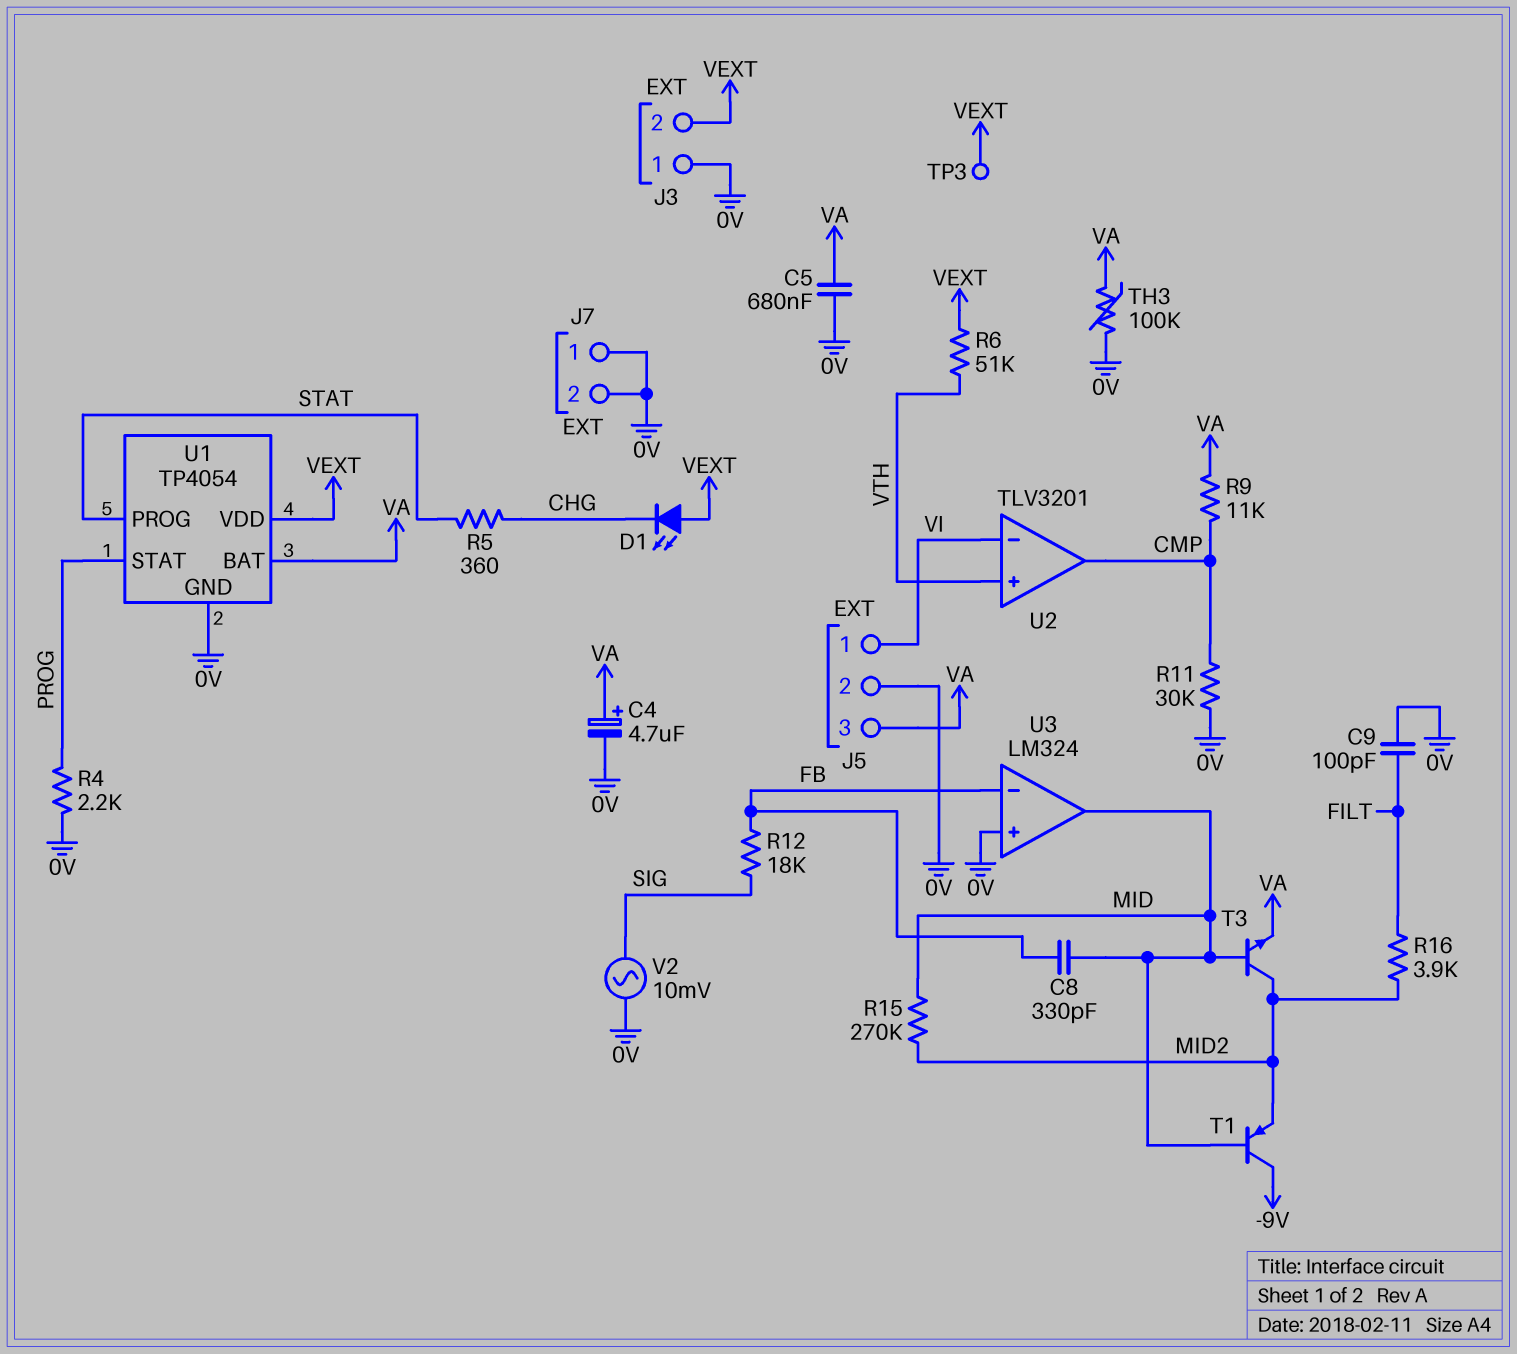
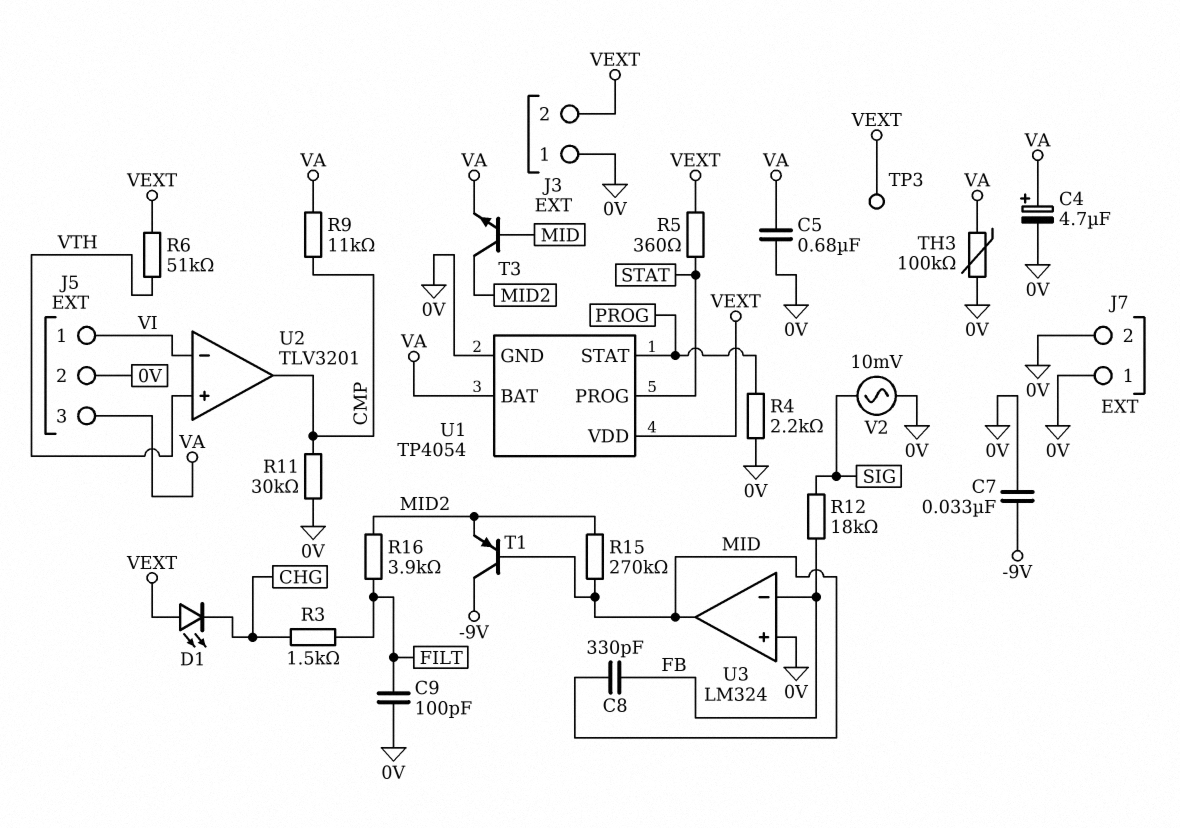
C7: none -> 33nF (-9V, 0V)
R3: none -> 1.5k (CHG, FILT)
R5: 360 (CHG, STAT) -> 360 (STAT, VEXT)

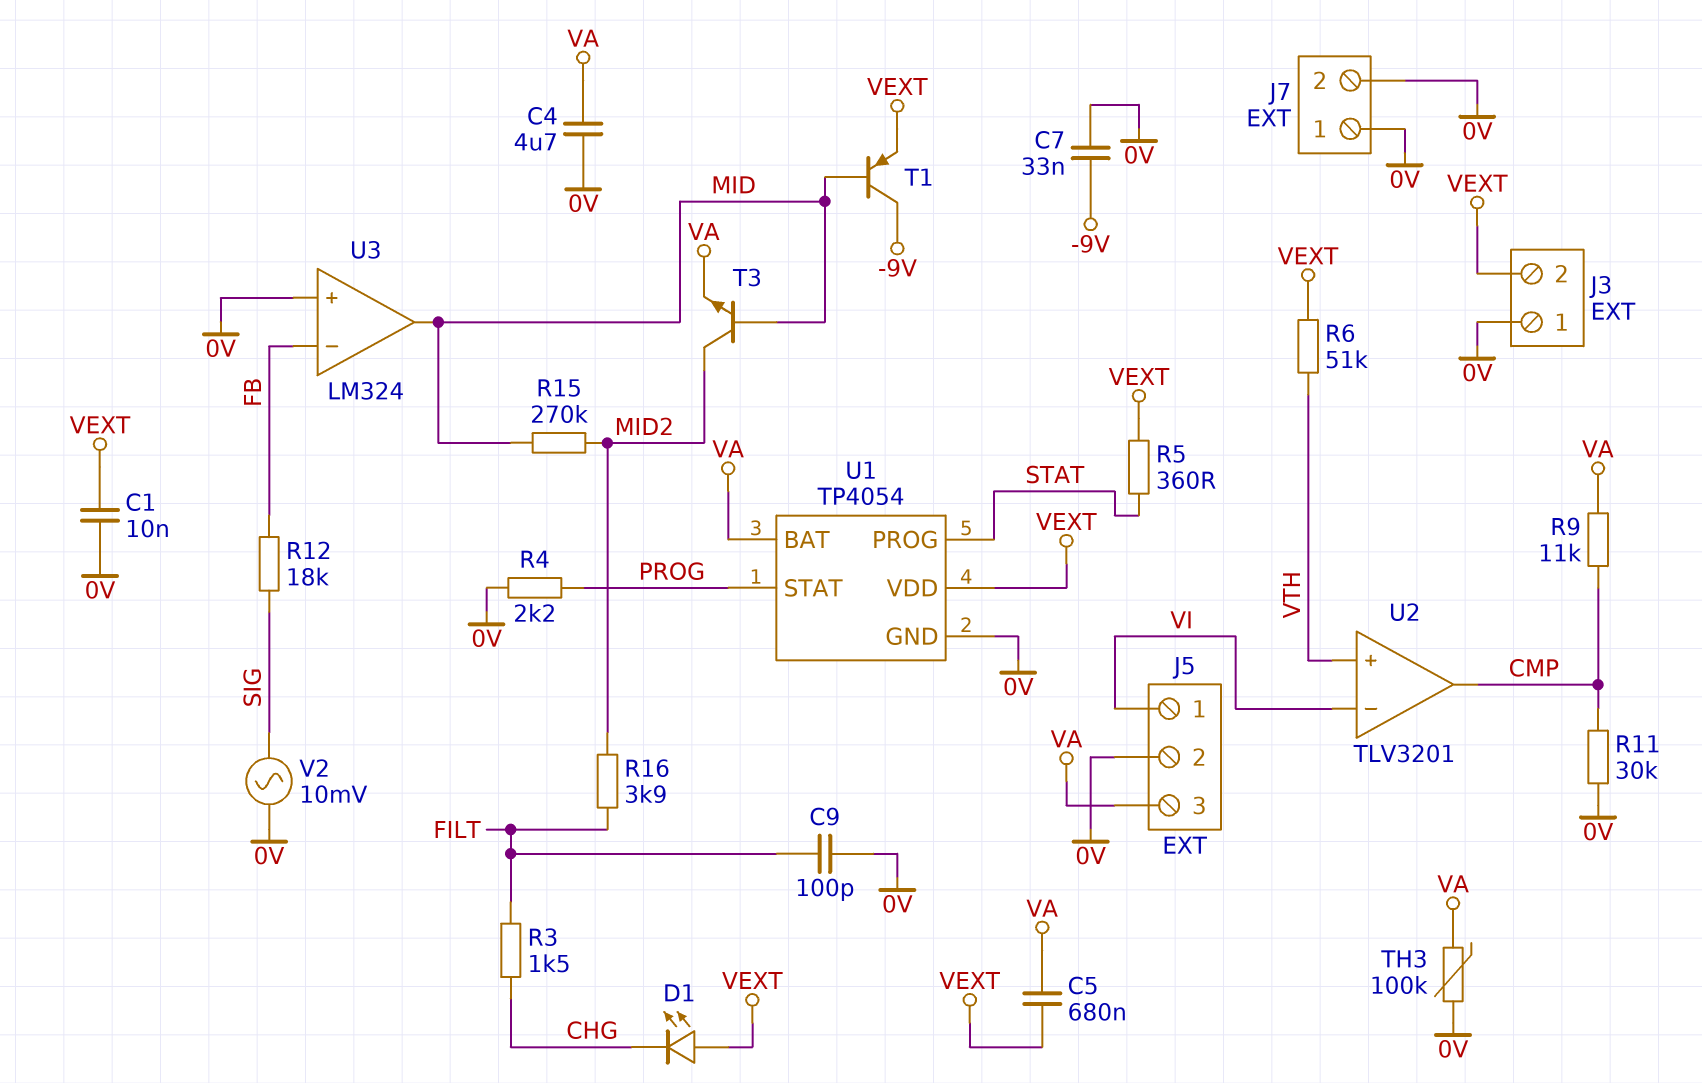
C1: none -> 10nF (0V, VEXT)
C4: 4.7uF (plus VA, minus 0V) -> 4.7uF (0V, VA)
C5: 680nF (0V, VA) -> 680nF (VA, VEXT)
C8: 330pF (FB, MID) -> none
T1: PNP (B MID, C -9V, E MID2) -> PNP (B MID, C -9V, E VEXT)
TP3: test point (VEXT) -> none

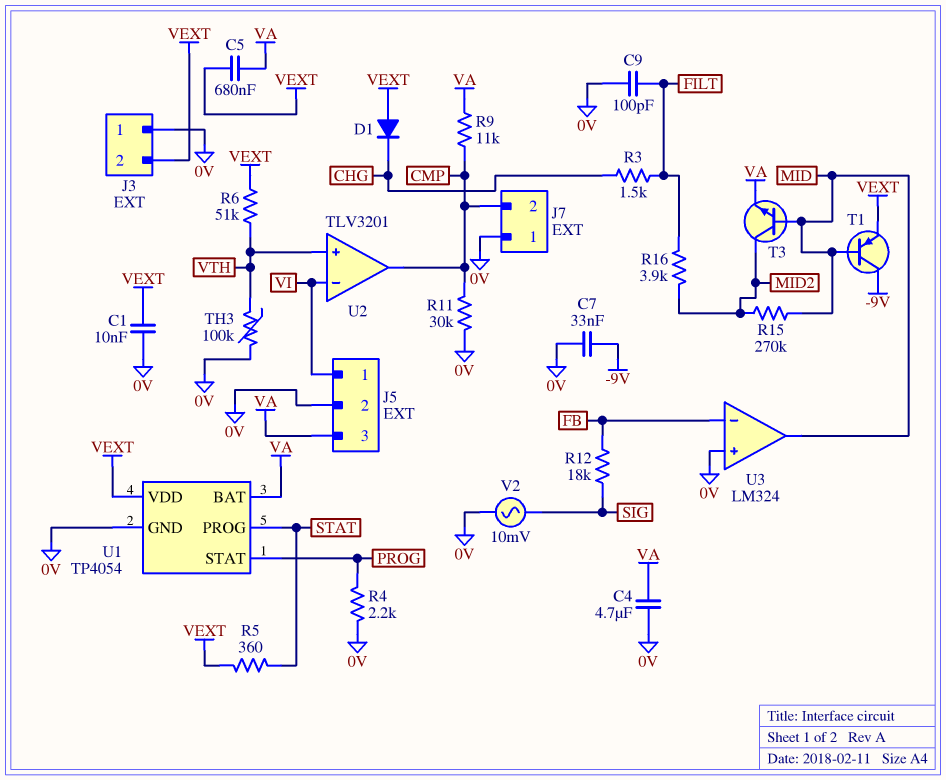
D1: LED (A VEXT, K CHG) -> diode (A VEXT, K CHG)
J7 pin 2: 0V -> CMP
TH3: 100k (0V, VA) -> 100k (0V, VTH)

